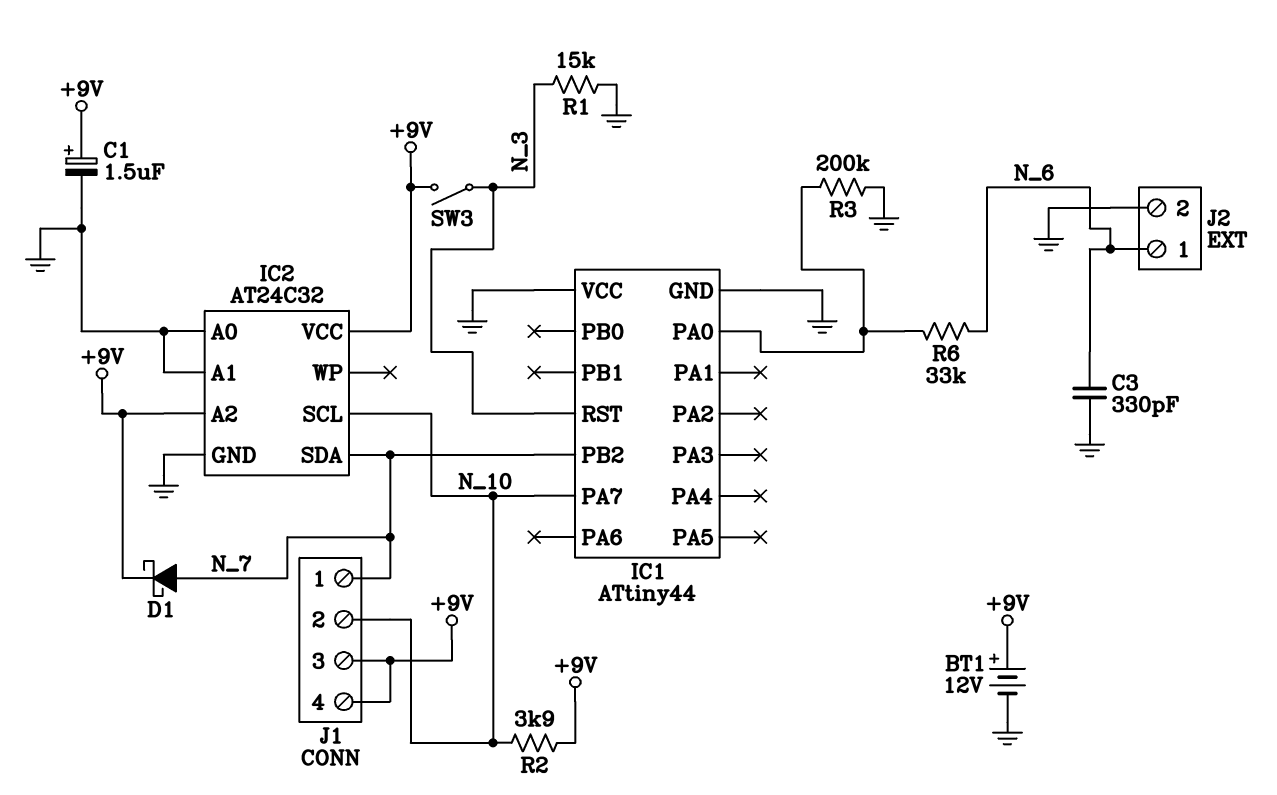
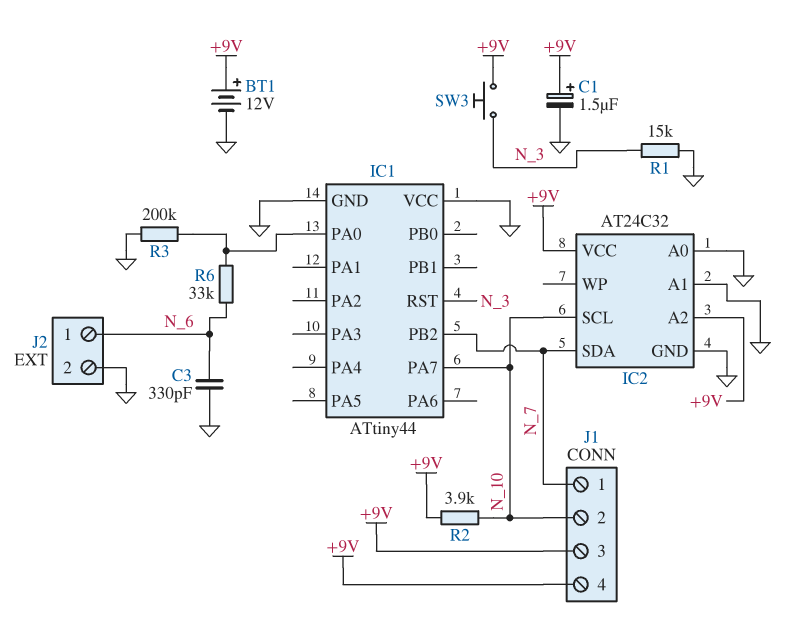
D1: schottky (A N_7, K +9V) -> none
SW3: switch (+9V, N_3) -> button (+9V, N_3)

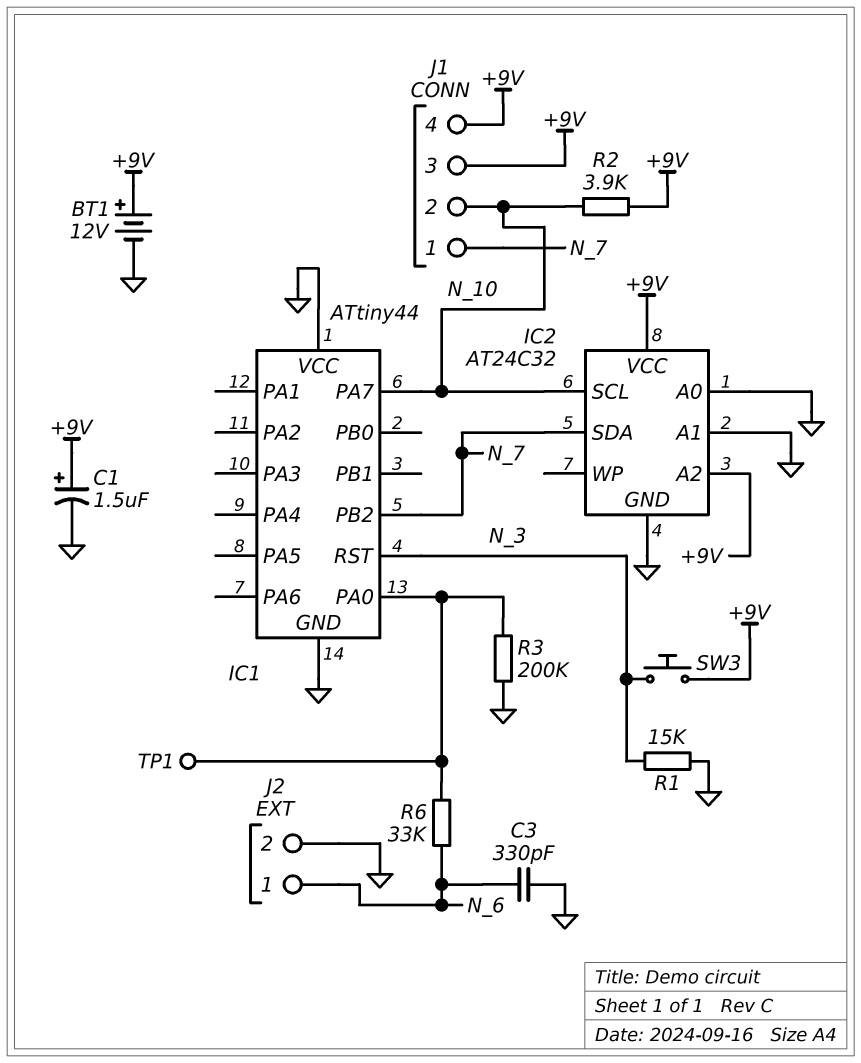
TP1: none -> test point (IC1/PA0)

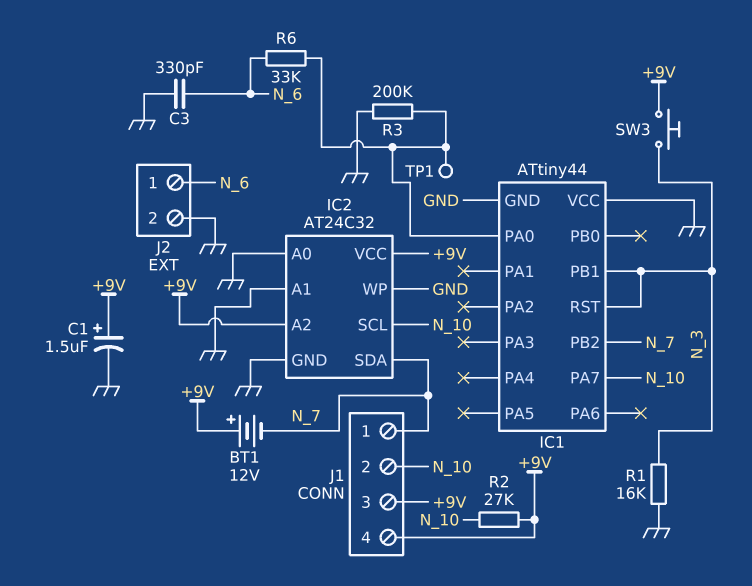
BT1: 12V (plus +9V, minus GND) -> 12V (plus +9V, minus N_7)
IC1 pin PB1: none -> N_3
IC2 pin WP: none -> GND
R1: 15k (GND, N_3) -> 16k (GND, N_3)
R2: 3.9k (+9V, N_10) -> 27k (+9V, N_10)

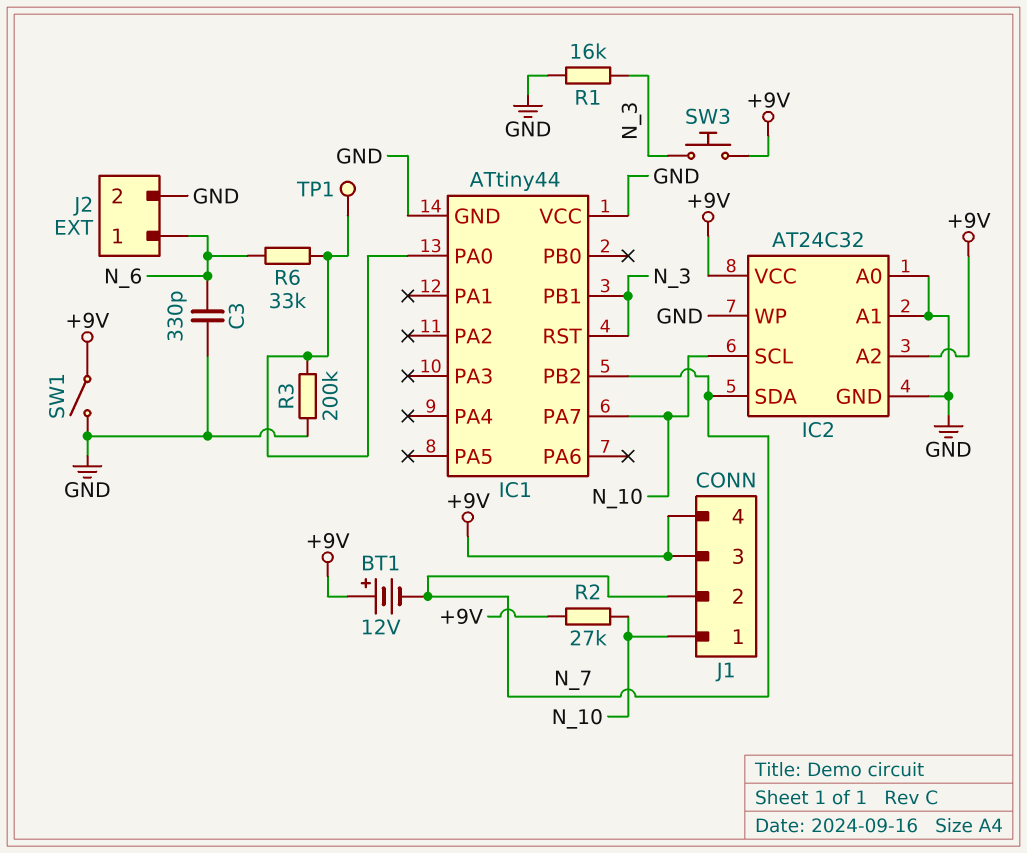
C1: 1.5uF (plus +9V, minus GND) -> none
J1 pin 1: N_7 -> N_10
J1 pin 2: N_10 -> N_7
SW1: none -> switch (+9V, GND)

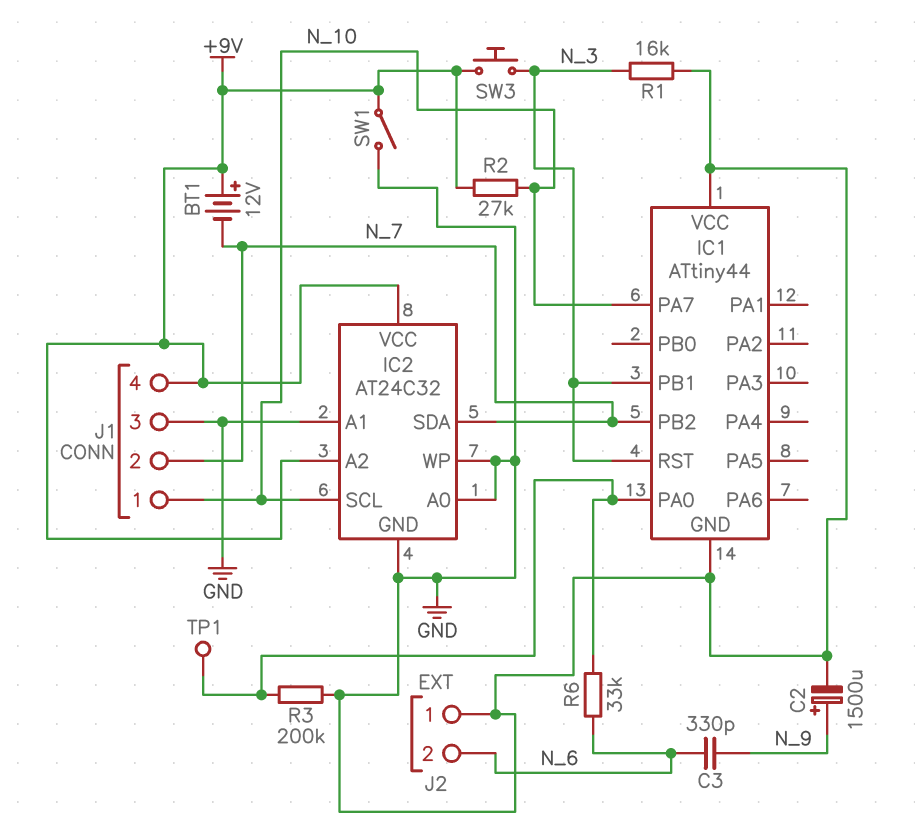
C2: none -> 1500uF (plus N_9, minus GND)
C3: 330pF (GND, N_6) -> 330pF (N_6, N_9)
J1 pin 3: +9V -> GND
J2 pin 1: N_6 -> GND
J2 pin 2: GND -> N_6

